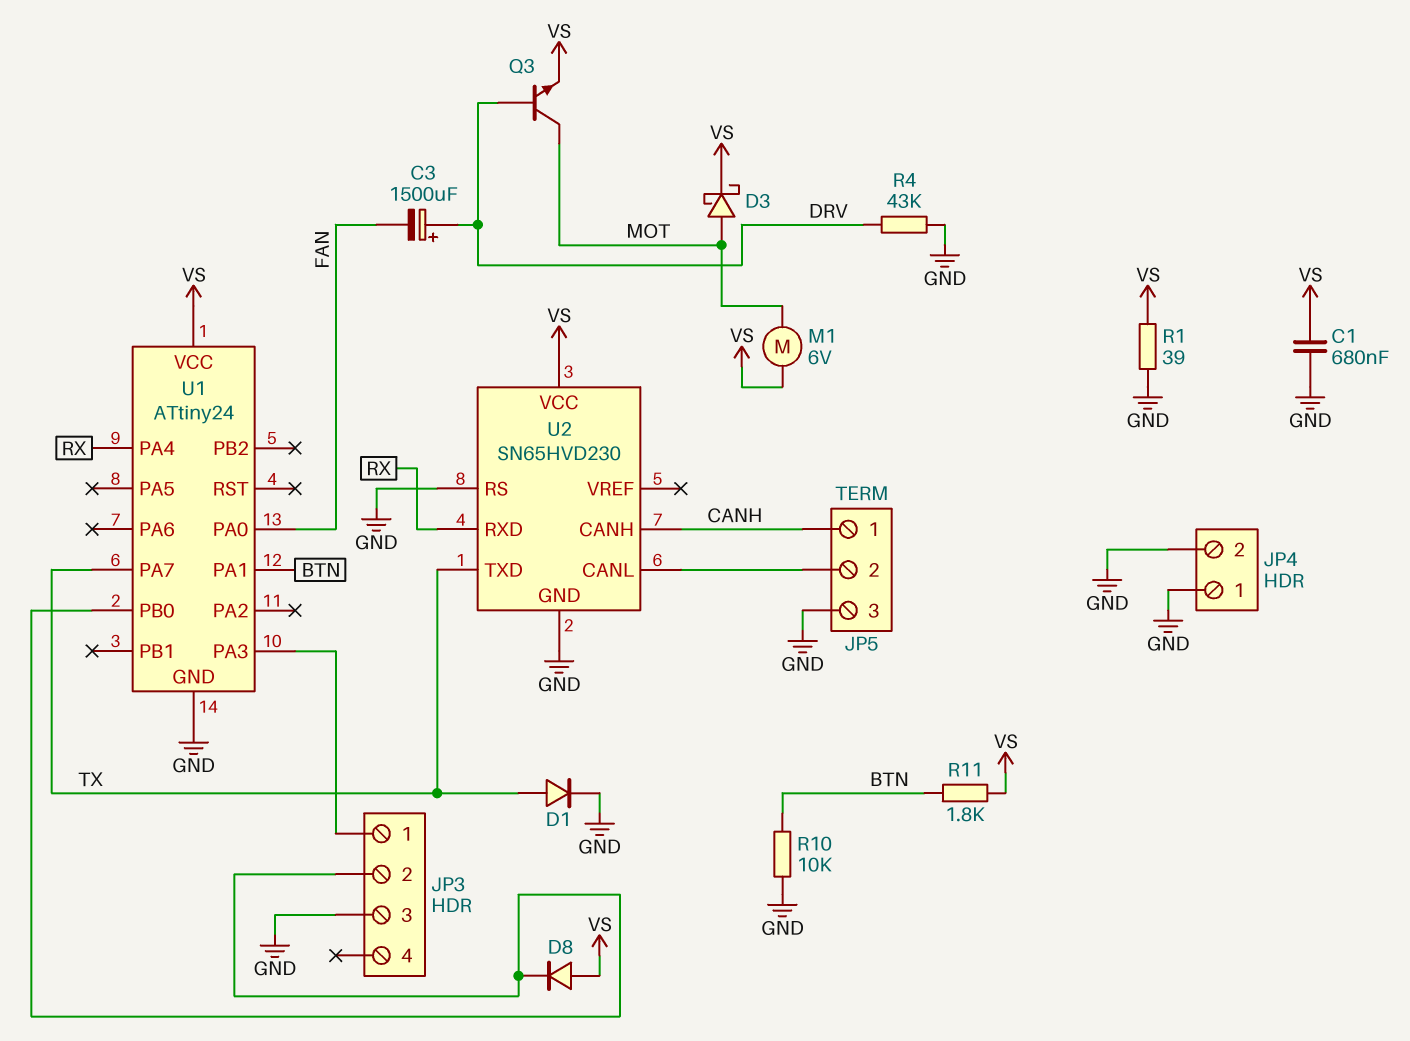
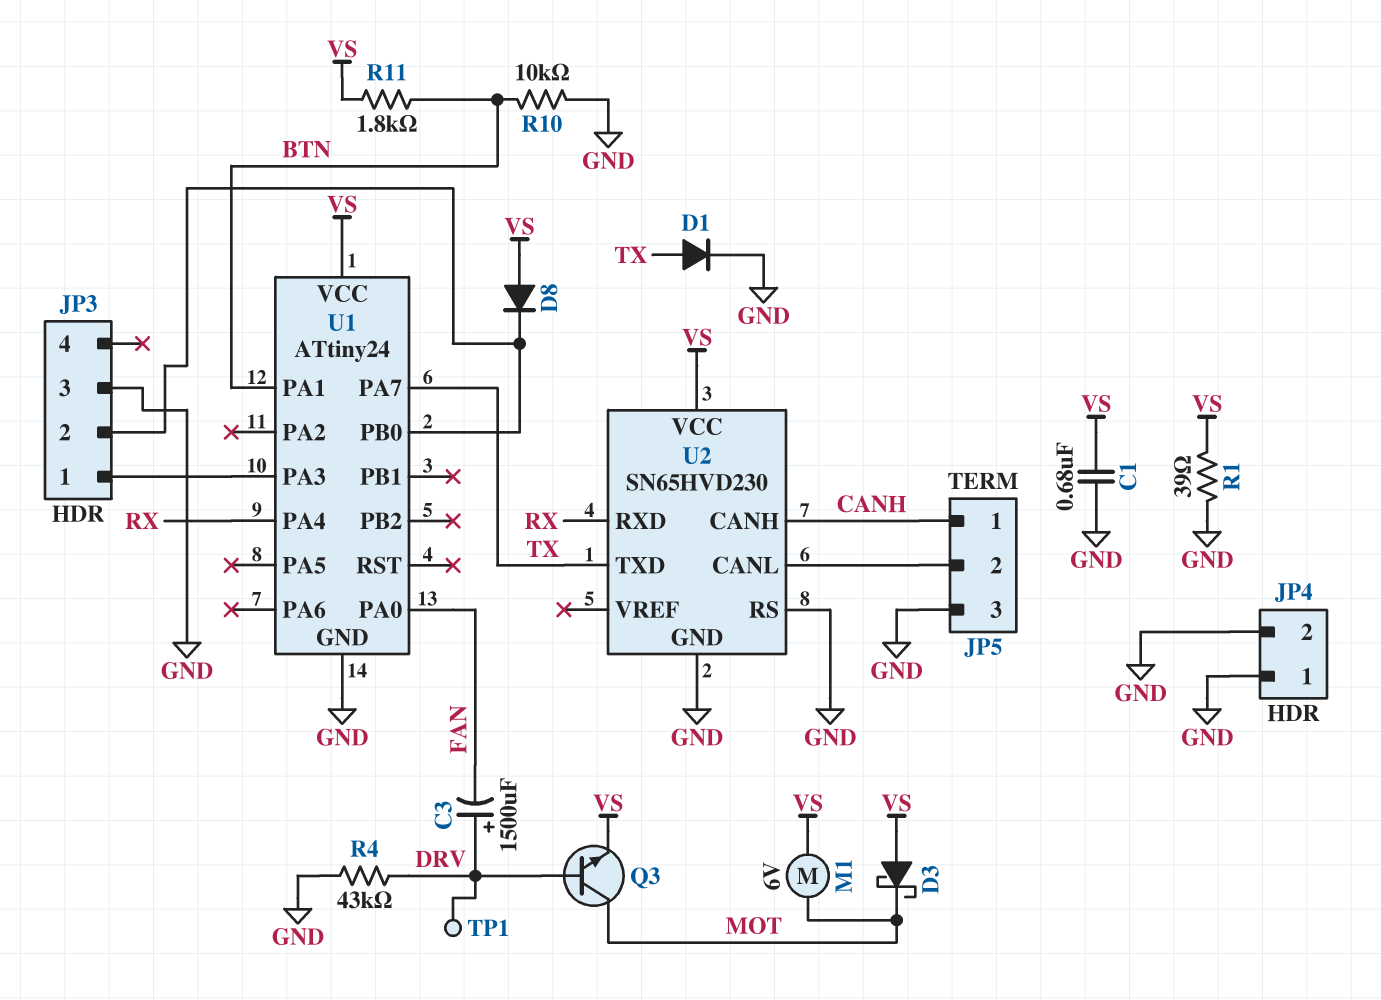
D3: schottky (A MOT, K VS) -> schottky (A VS, K MOT)
TP1: none -> test point (DRV)

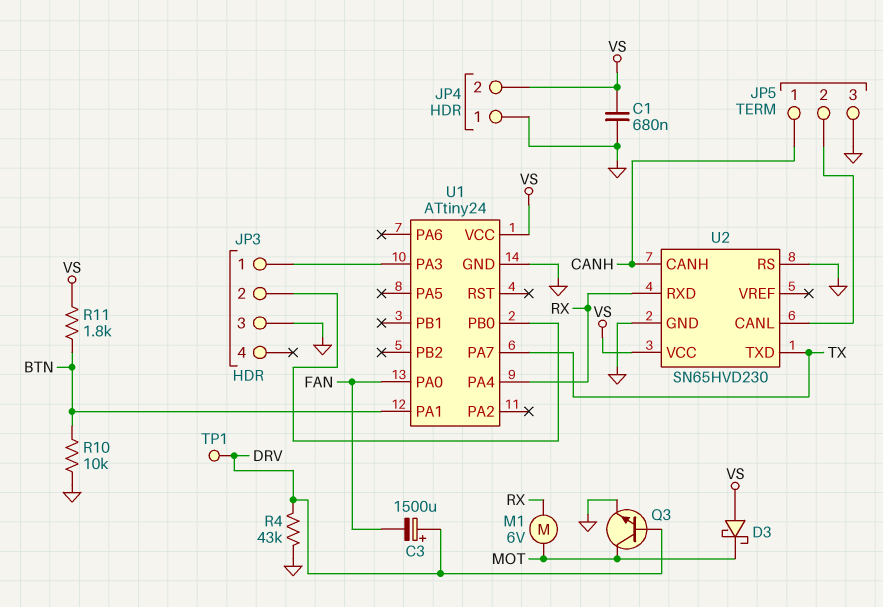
D1: diode (A TX, K GND) -> none
D8: diode (A VS, K JP3/2) -> none
JP4 pin 2: GND -> VS
M1: motor 6V (MOT, VS) -> motor 6V (MOT, RX)
Q3: NPN (B DRV, C MOT, E VS) -> NPN (B DRV, C MOT, E GND)
R1: 39 (GND, VS) -> none

